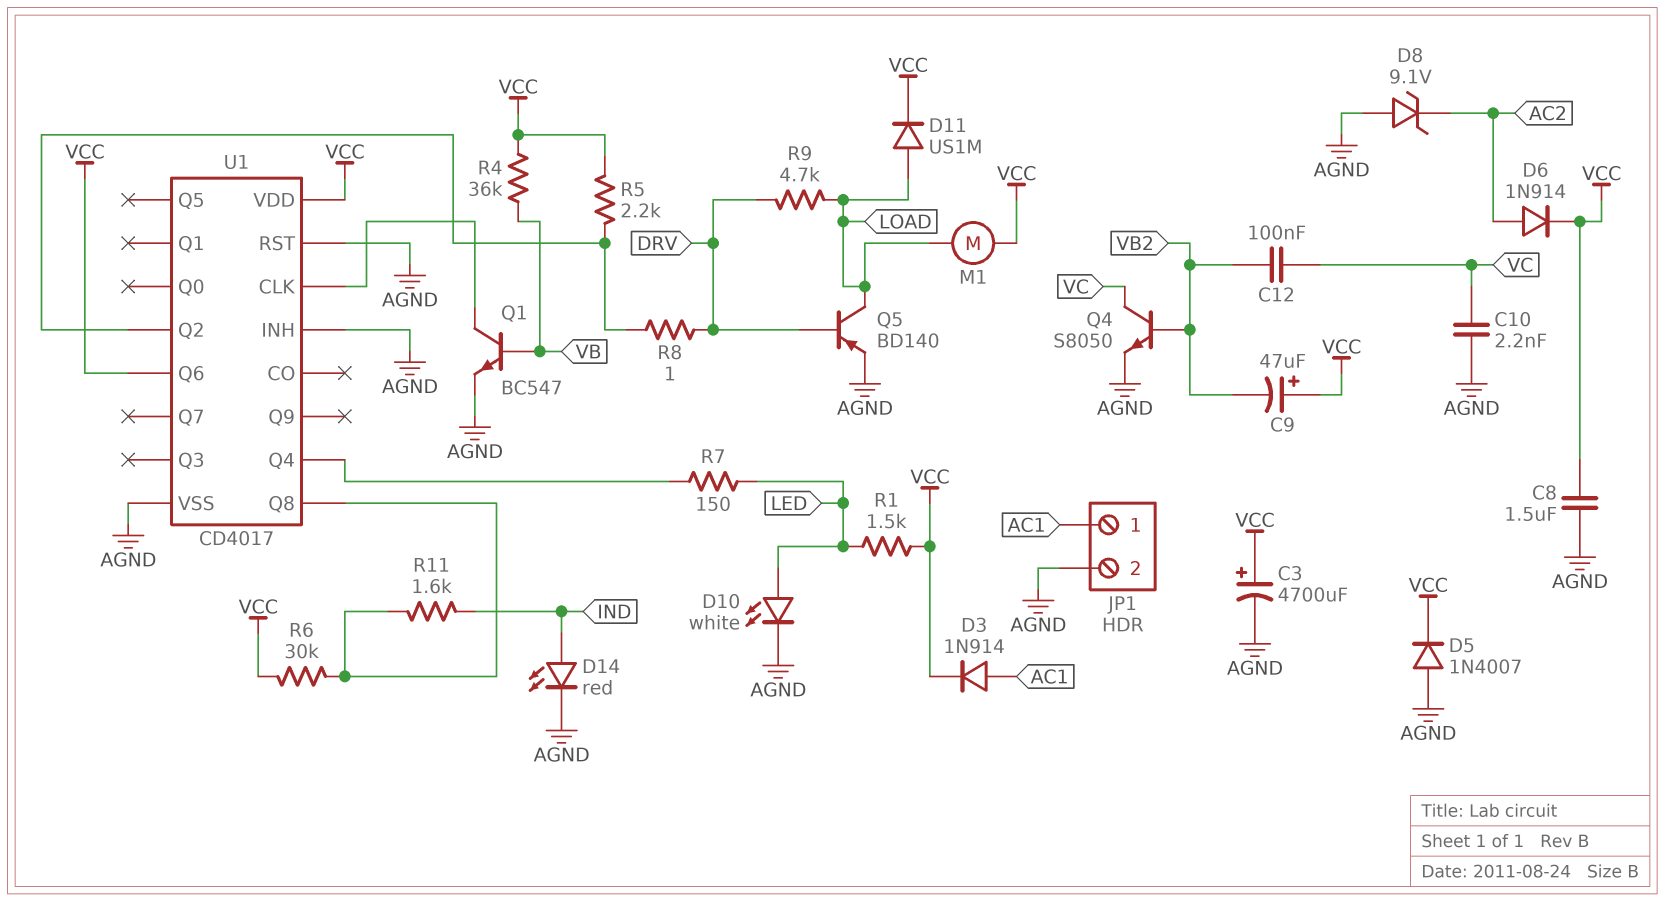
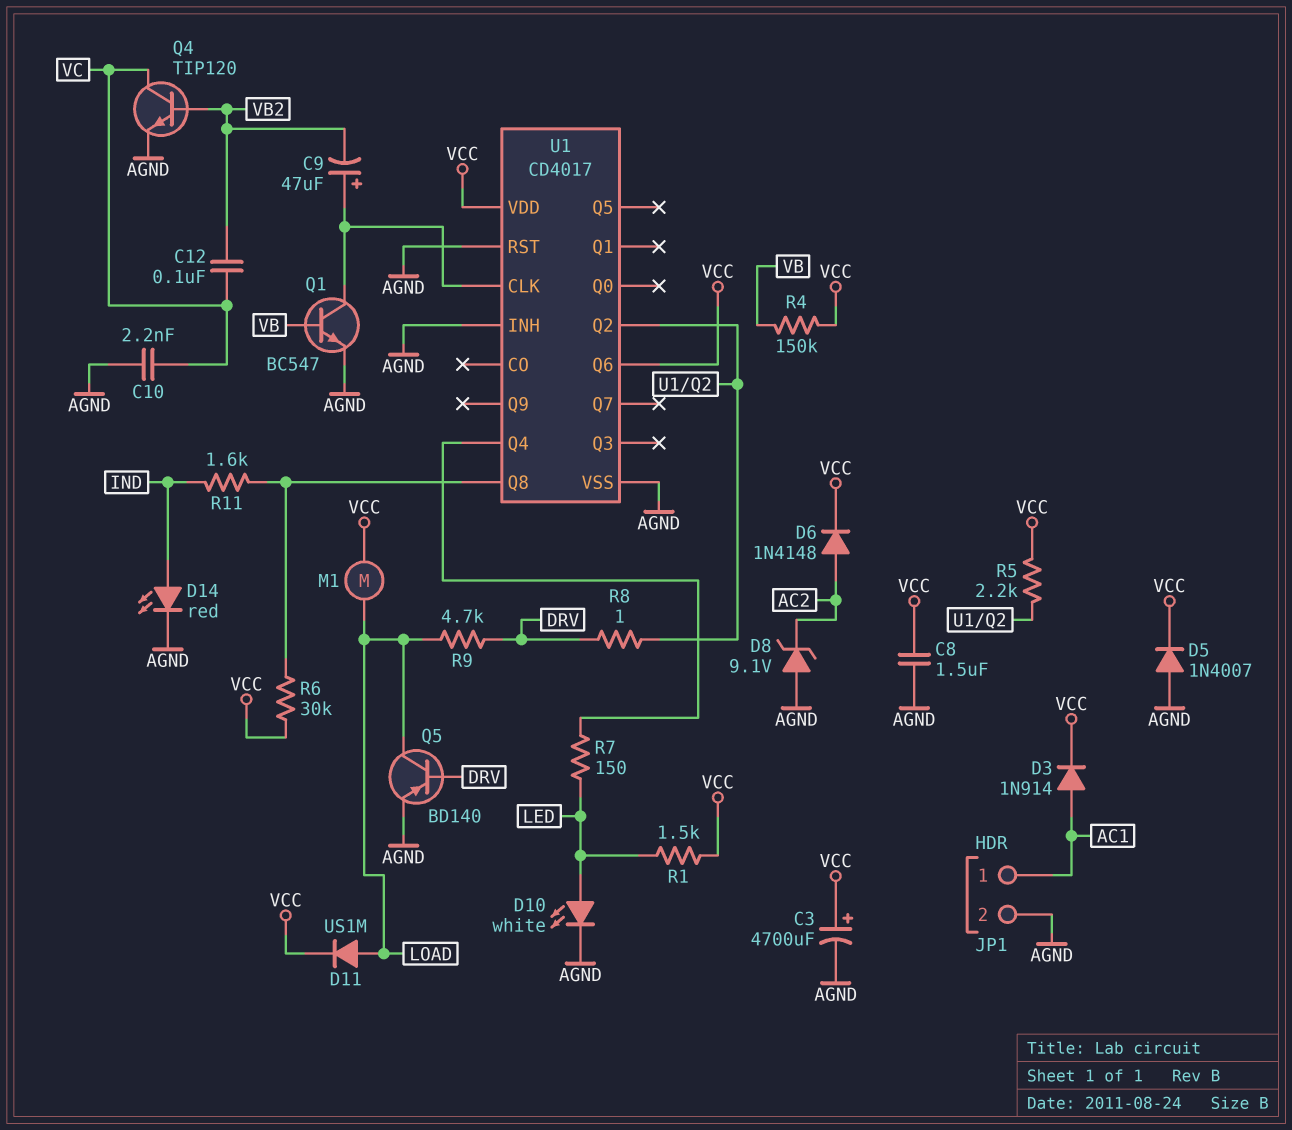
C9: 47uF (plus VCC, minus VB2) -> 47uF (plus U1/CLK, minus VB2)
D6: diode 1N914 (A AC2, K VCC) -> diode 1N4148 (A AC2, K VCC)
Q4: NPN S8050 (B VB2, C VC, E AGND) -> NPN TIP120 (B VB2, C VC, E AGND)
R4: 36k (VB, VCC) -> 150k (VB, VCC)

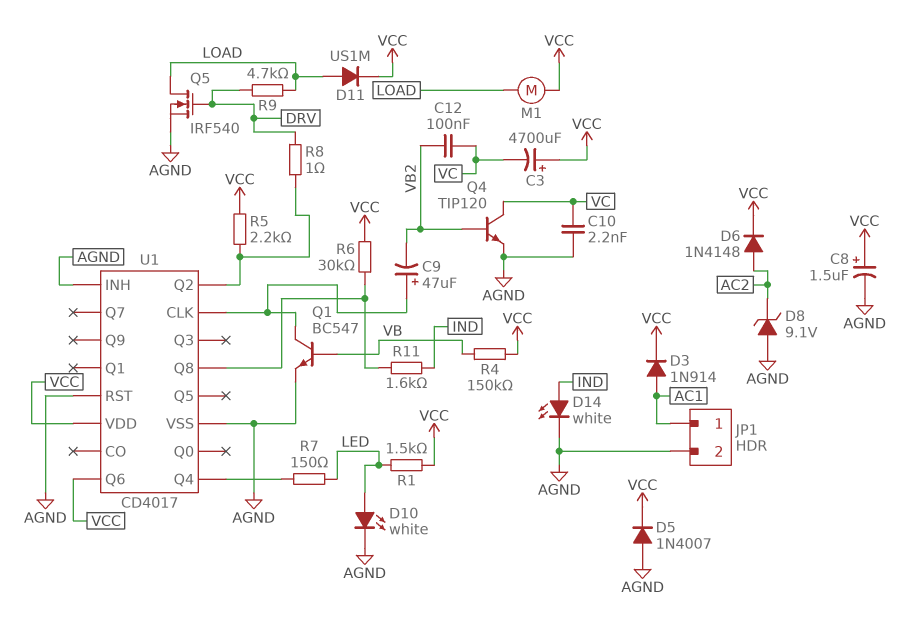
C3: 4700uF (plus VCC, minus AGND) -> 4700uF (plus VCC, minus VC)
C8: 1.5uF (AGND, VCC) -> 1.5uF (plus VCC, minus AGND)
D14: LED red (A IND, K AGND) -> LED white (A IND, K AGND)
Q5: PNP BD140 (B DRV, C LOAD, E AGND) -> NMOS IRF540 (G DRV, D LOAD, S AGND)

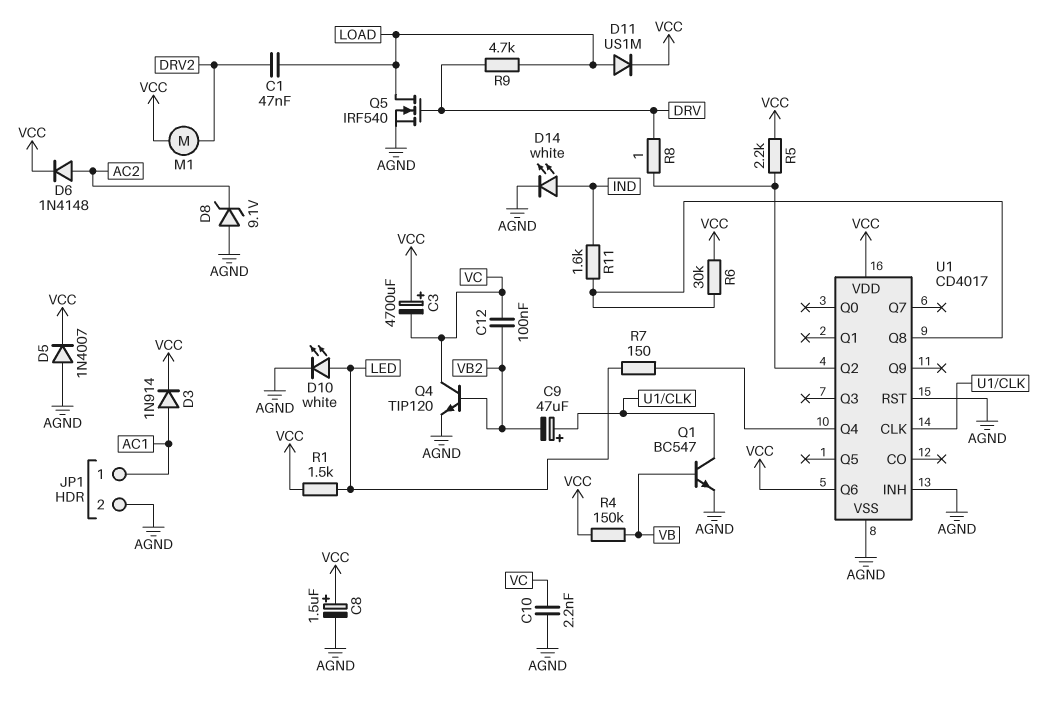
C1: none -> 47nF (DRV2, LOAD)
M1: motor (LOAD, VCC) -> motor (DRV2, VCC)

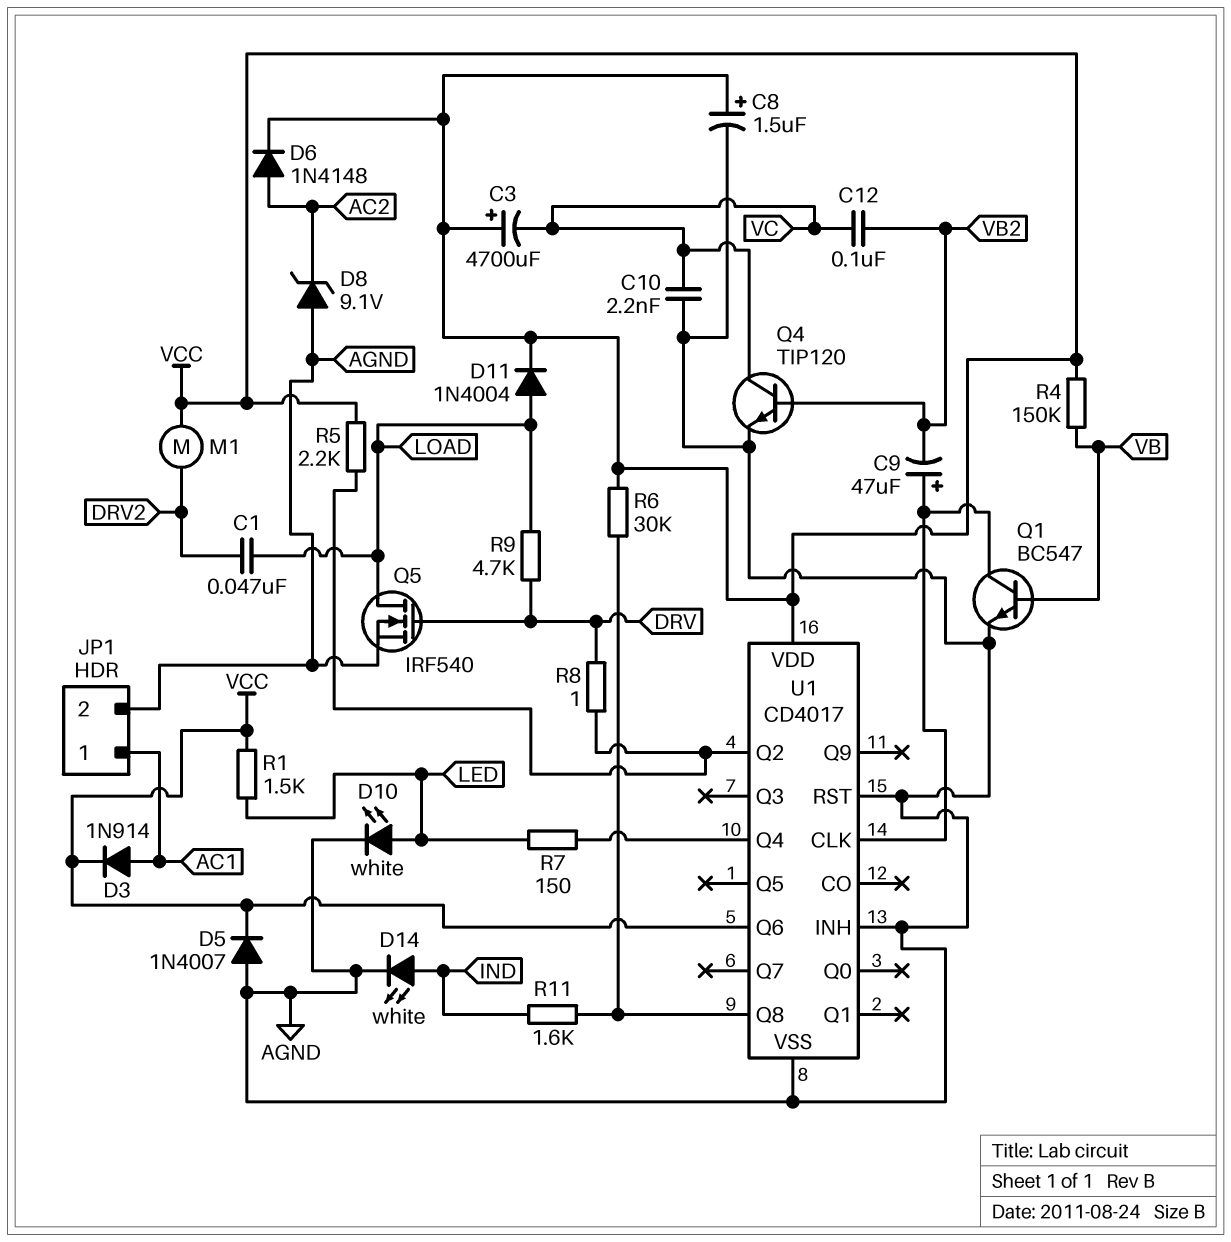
D11: diode US1M (A LOAD, K VCC) -> diode 1N4004 (A LOAD, K VCC)

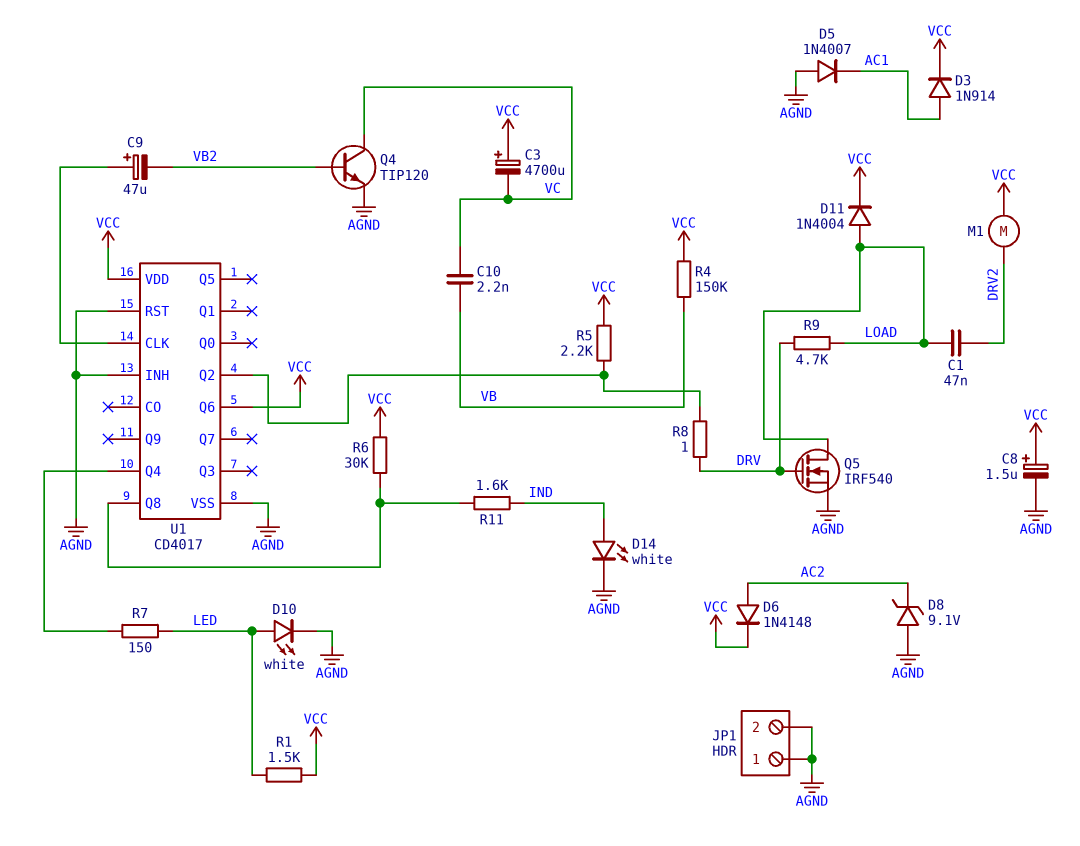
C10: 2.2nF (AGND, VC) -> 2.2nF (VB, VC)
C12: 100nF (VB2, VC) -> none
D5: diode 1N4007 (A AGND, K VCC) -> diode 1N4007 (A AGND, K AC1)
JP1 pin 1: AC1 -> AGND
Q1: NPN BC547 (B VB, C U1/CLK, E AGND) -> none

